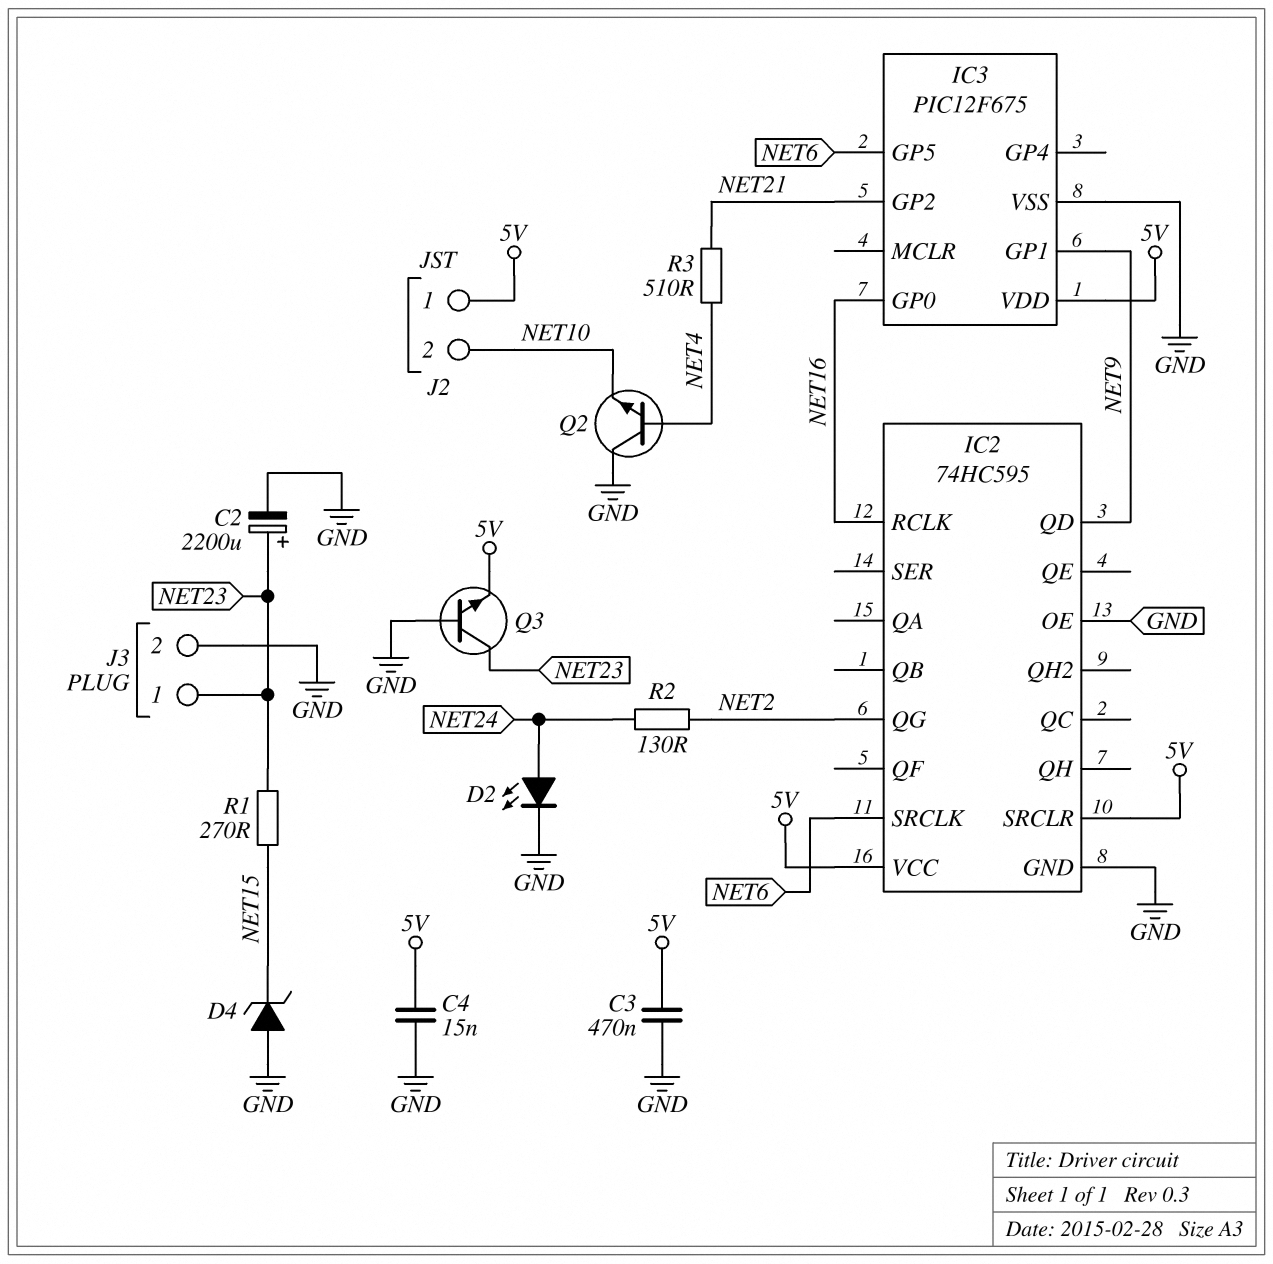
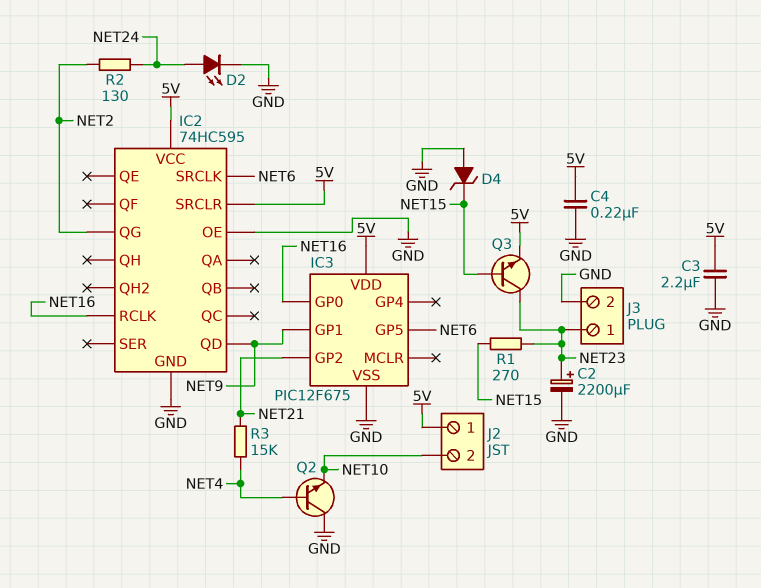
C3: 470nF (5V, GND) -> 2.2uF (5V, GND)
C4: 15nF (5V, GND) -> 220nF (5V, GND)
Q3: NPN (B GND, C NET23, E 5V) -> NPN (B NET15, C NET23, E 5V)
R3: 510 (NET4, NET21) -> 15k (NET4, NET21)

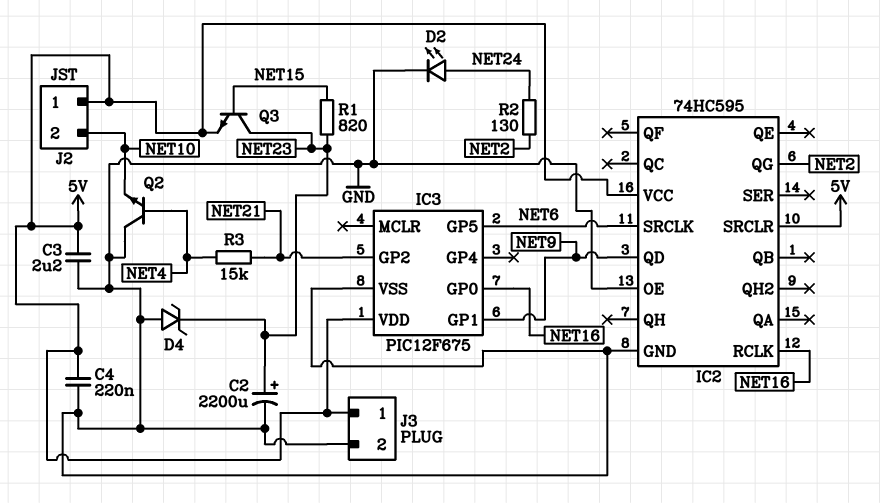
D4: zener (A GND, K NET15) -> zener (A GND, K NET23)
J3 pin 1: NET23 -> 5V
R1: 270 (NET15, NET23) -> 820 (NET15, NET23)

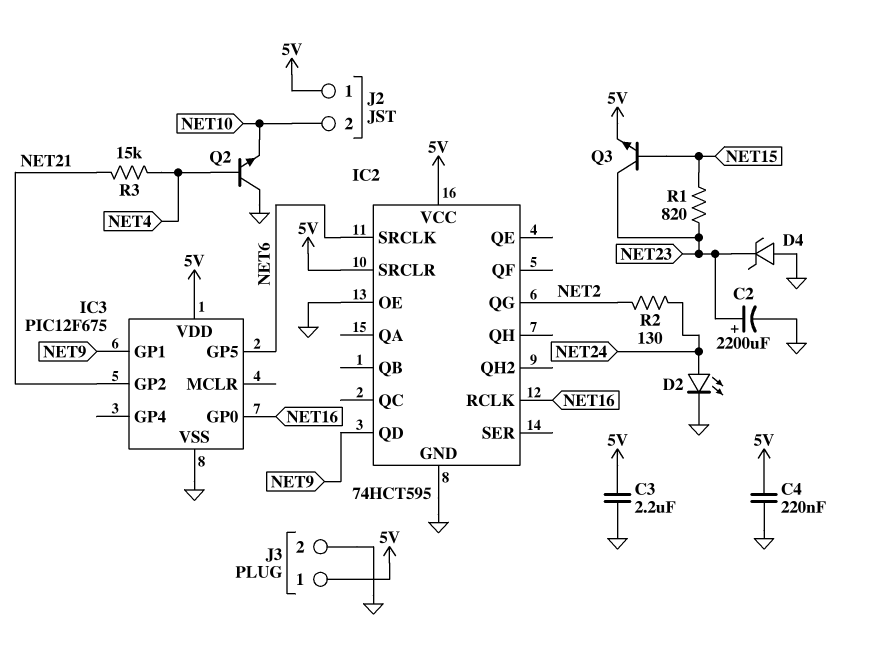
IC2: 74HC595 -> 74HCT595

